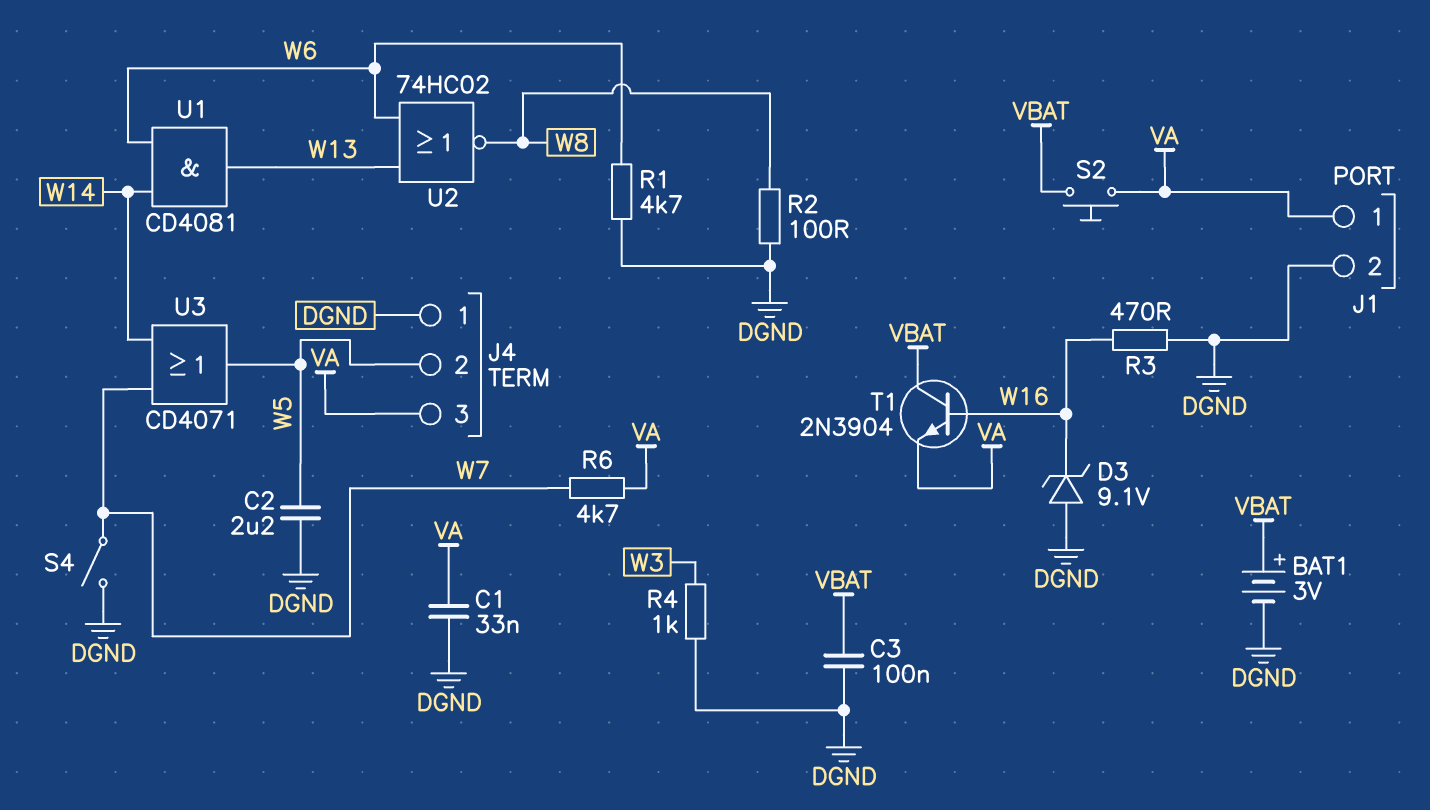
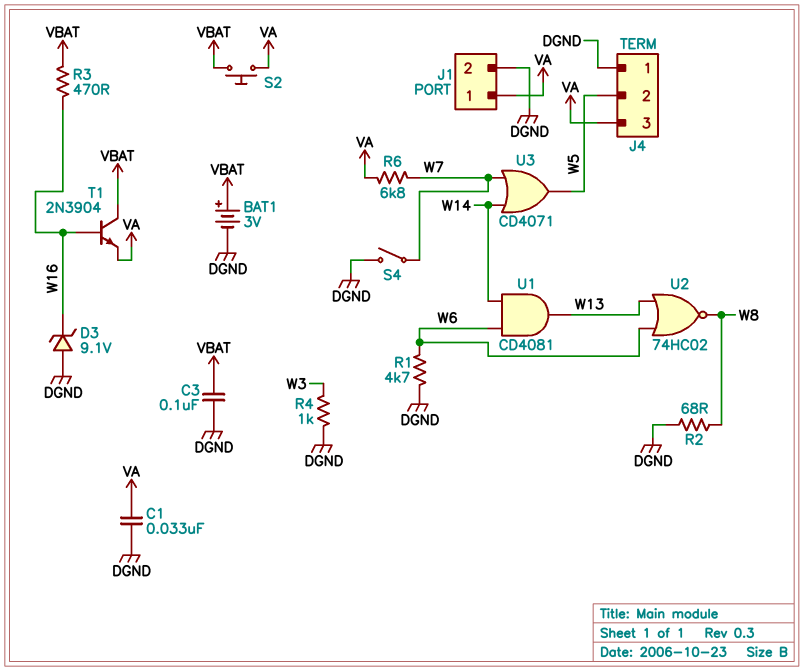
C2: 2.2uF (DGND, W5) -> none
R2: 100 (DGND, W8) -> 68 (DGND, W8)
R3: 470 (DGND, W16) -> 470 (VBAT, W16)
R6: 4.7k (VA, W7) -> 6.8k (VA, W7)

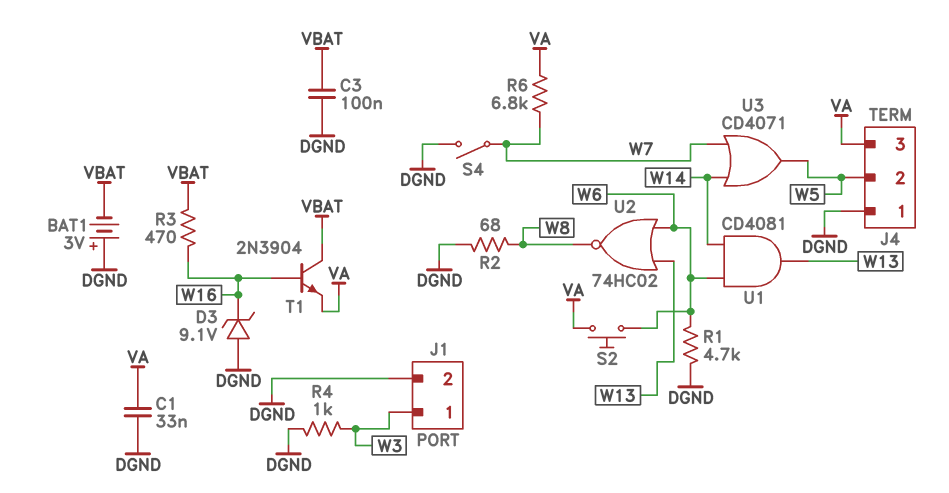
BAT1: 3V (plus VBAT, minus DGND) -> 3V (plus DGND, minus VBAT)
J1 pin 1: VA -> W3
S2: button (VA, VBAT) -> button (VA, W6)

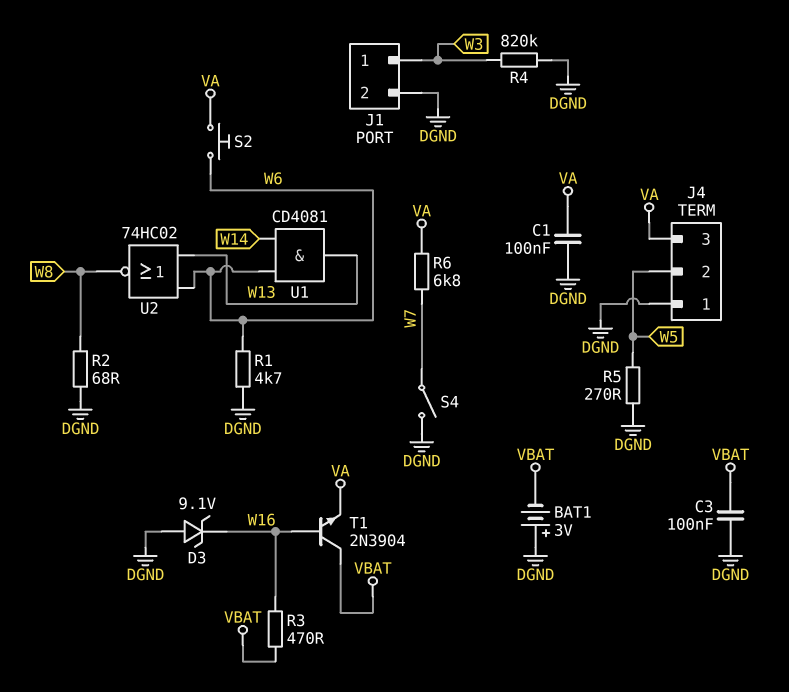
C1: 33nF (DGND, VA) -> 100nF (DGND, VA)
R4: 1k (DGND, W3) -> 820k (DGND, W3)
R5: none -> 270 (DGND, W5)
U3: OR CD4071 (in W7, in W14, out W5) -> none

